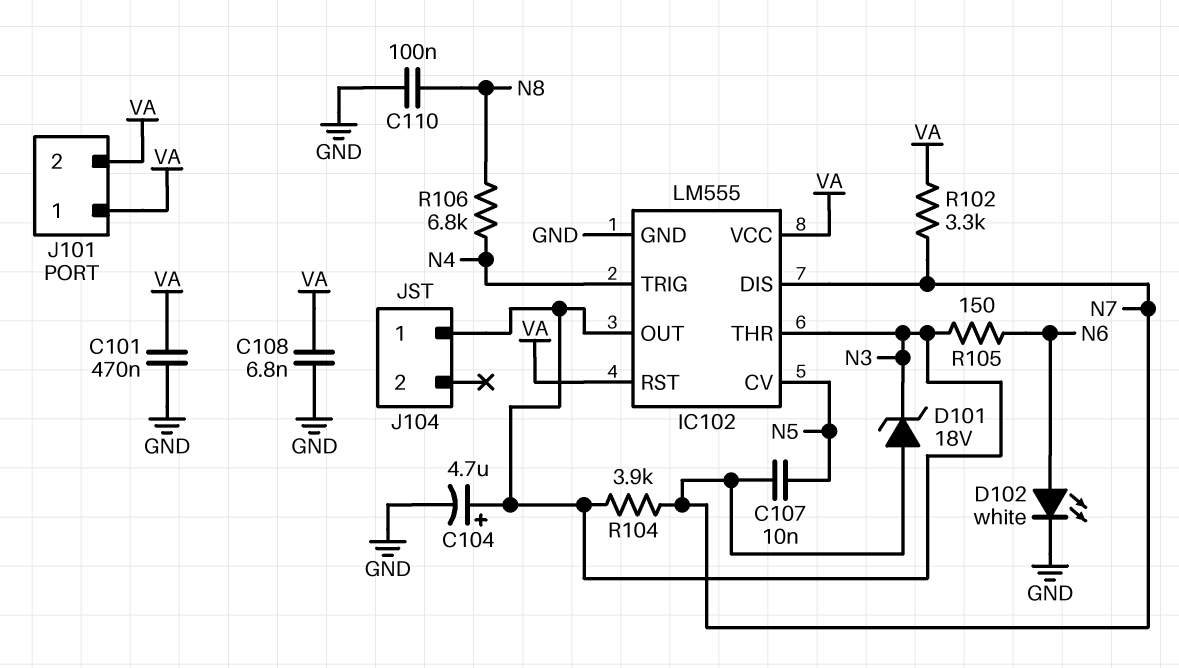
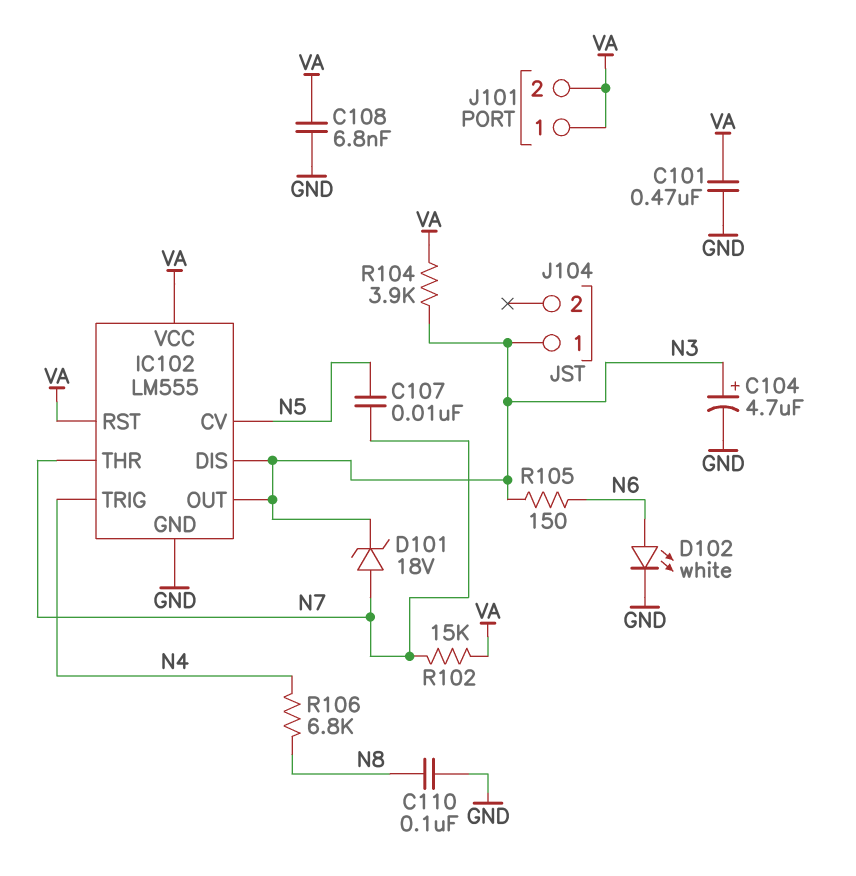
IC102 pin DIS: N7 -> N3
IC102 pin THR: N3 -> N7
R102: 3.3k (N7, VA) -> 15k (N7, VA)
R104: 3.9k (N3, N7) -> 3.9k (N3, VA)

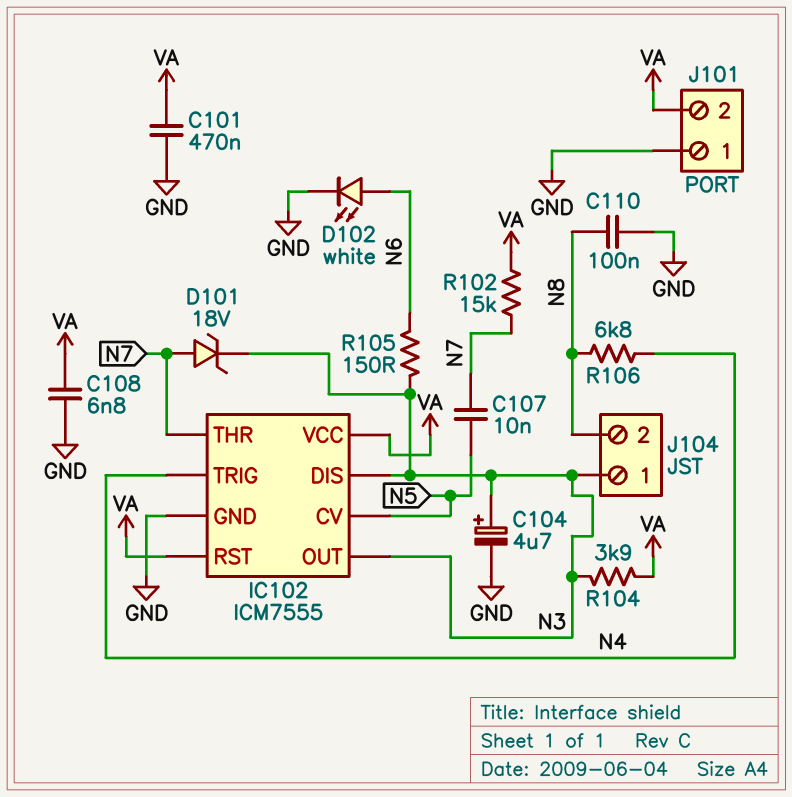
IC102: LM555 -> ICM7555
J101 pin 1: VA -> GND
J104 pin 2: none -> N8

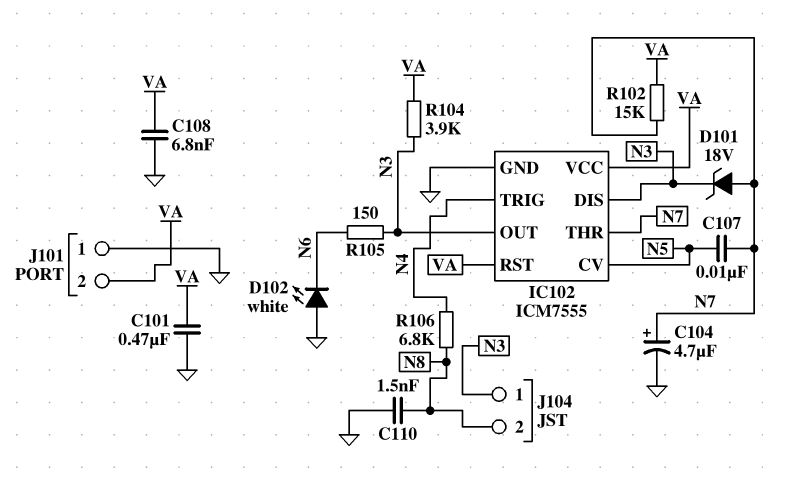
C104: 4.7uF (plus N3, minus GND) -> 4.7uF (plus N7, minus GND)
C110: 100nF (GND, N8) -> 1.5nF (GND, N8)
D102: LED white (A N6, K GND) -> LED white (A GND, K N6)

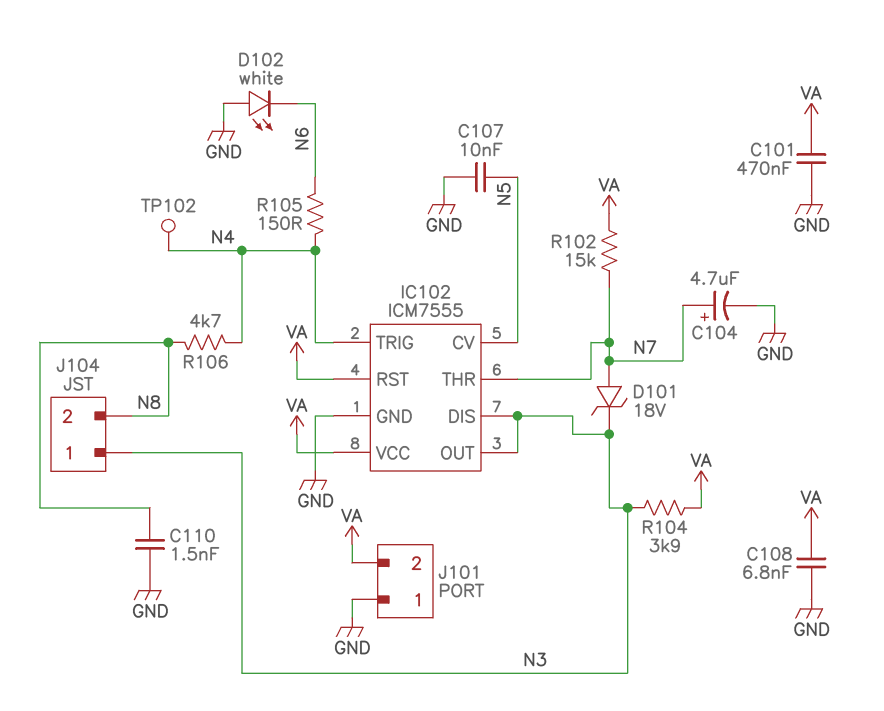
C107: 10nF (N5, N7) -> 10nF (GND, N5)
R105: 150 (N3, N6) -> 150 (N4, N6)
R106: 6.8k (N4, N8) -> 4.7k (N4, N8)
TP102: none -> test point (N4)

